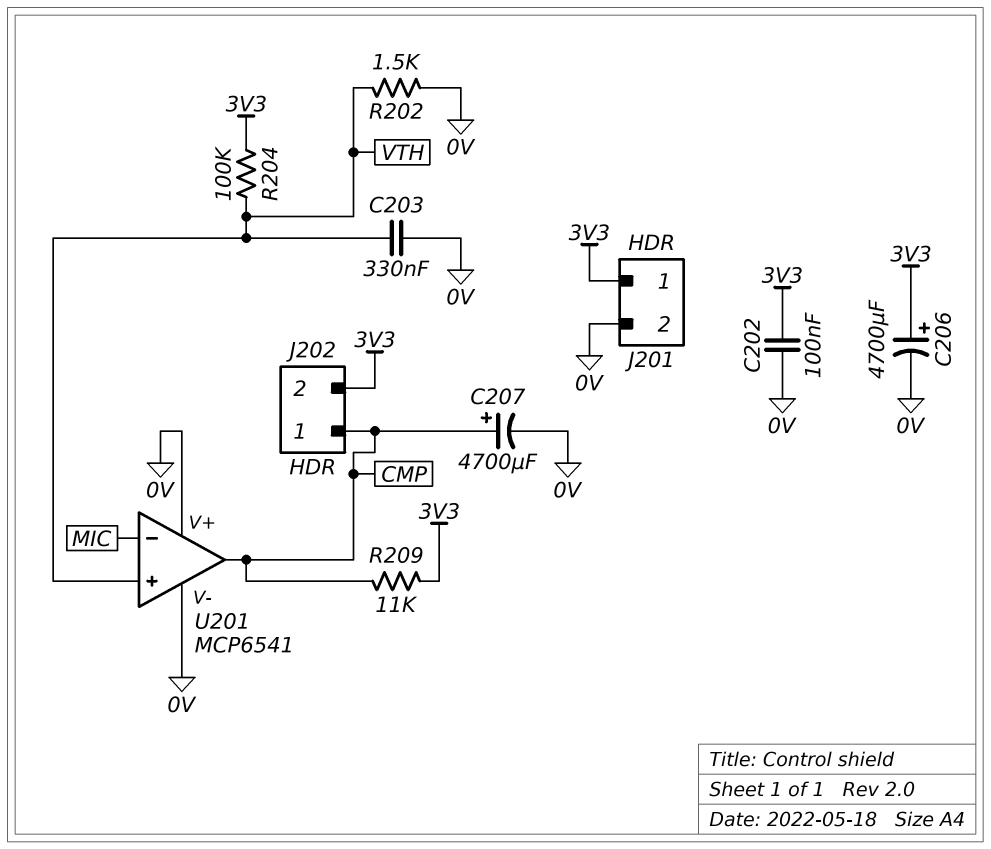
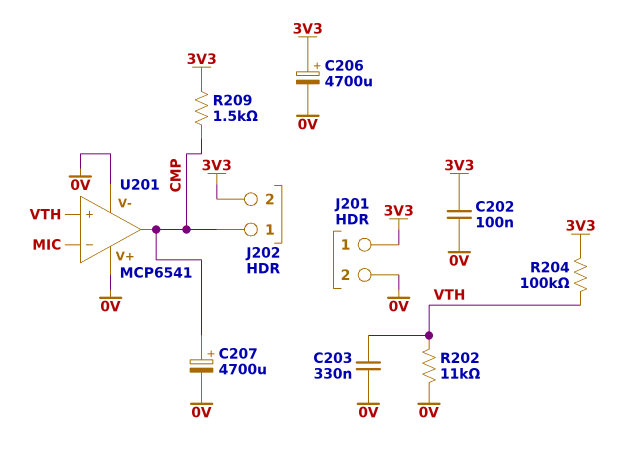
R202: 1.5k (0V, VTH) -> 11k (0V, VTH)
R209: 11k (3V3, CMP) -> 1.5k (3V3, CMP)

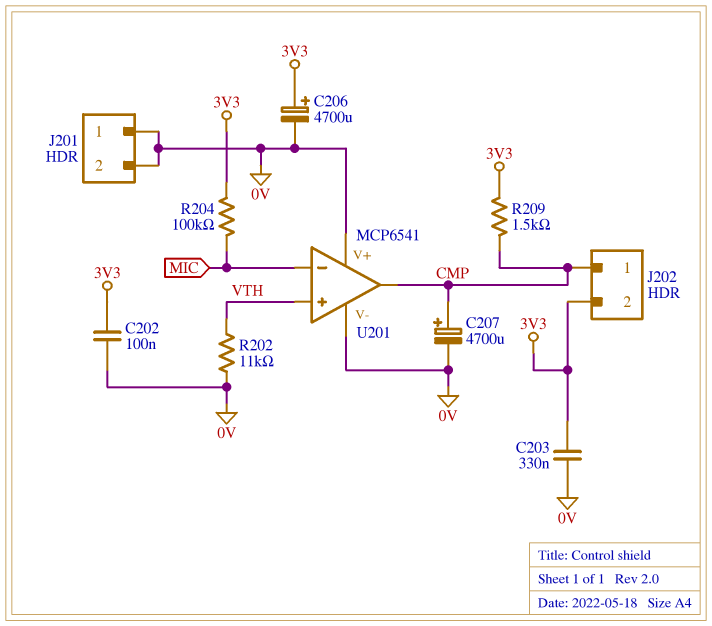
C203: 330nF (0V, VTH) -> 330nF (0V, 3V3)
J201 pin 1: 3V3 -> 0V
R204: 100k (3V3, VTH) -> 100k (3V3, MIC)

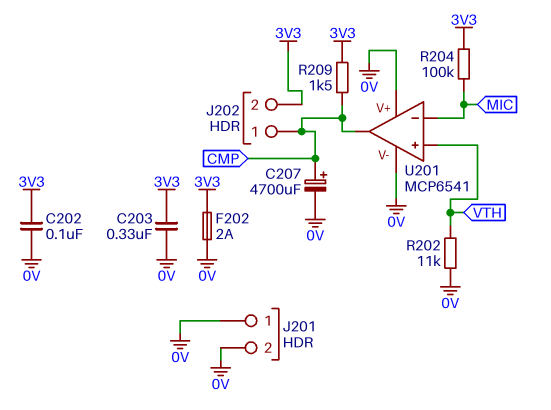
C206: 4700uF (plus 3V3, minus 0V) -> none
F202: none -> 2A (0V, 3V3)

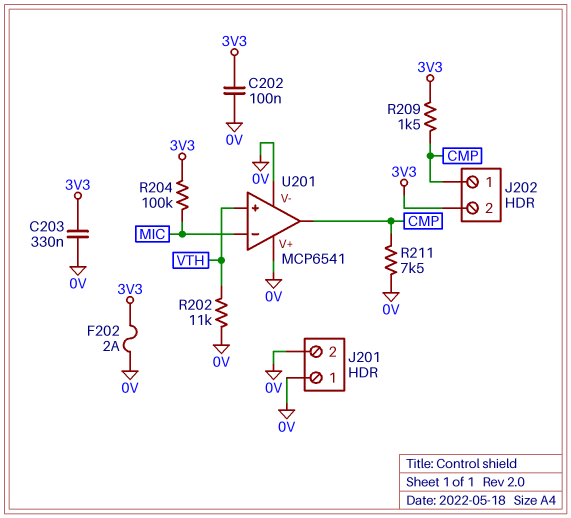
C207: 4700uF (plus CMP, minus 0V) -> none
R211: none -> 7.5k (0V, CMP)

